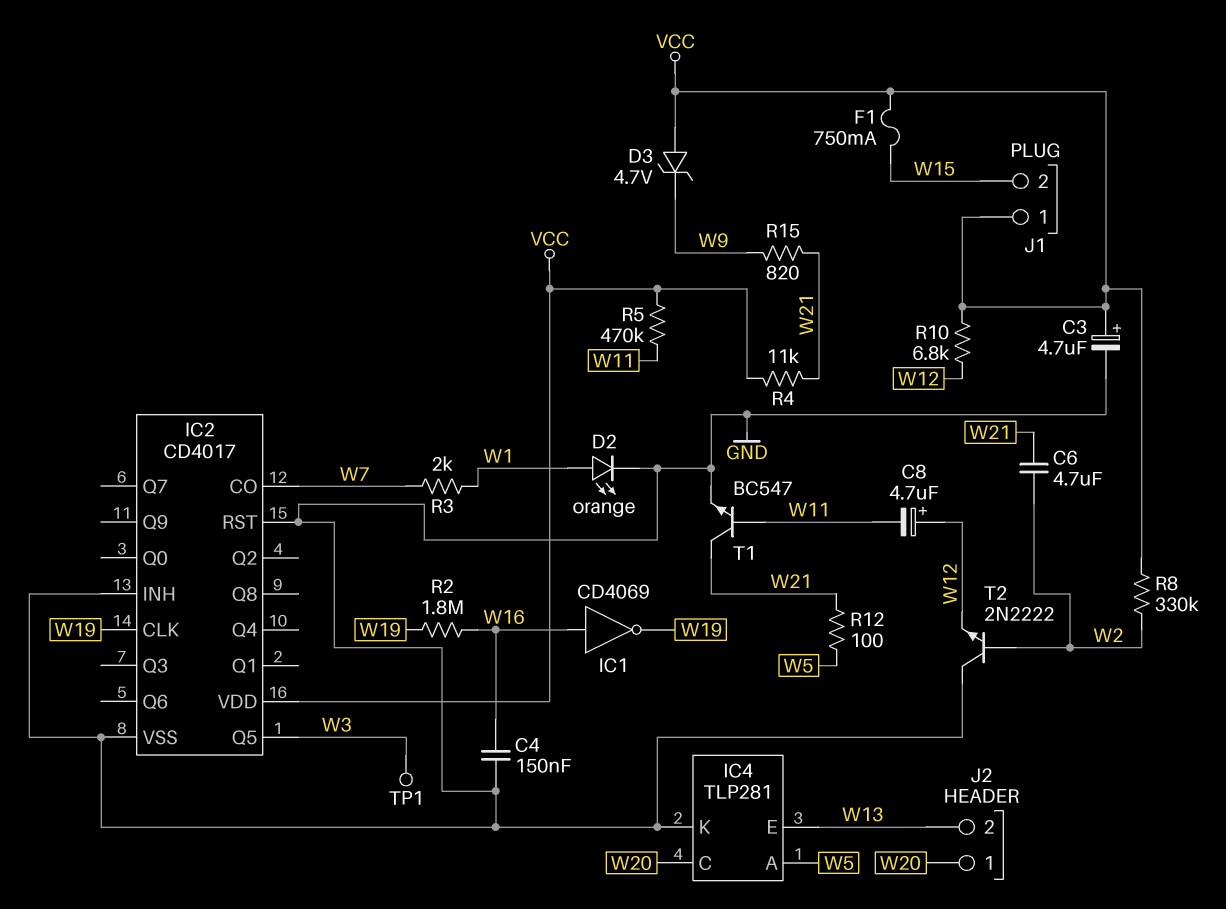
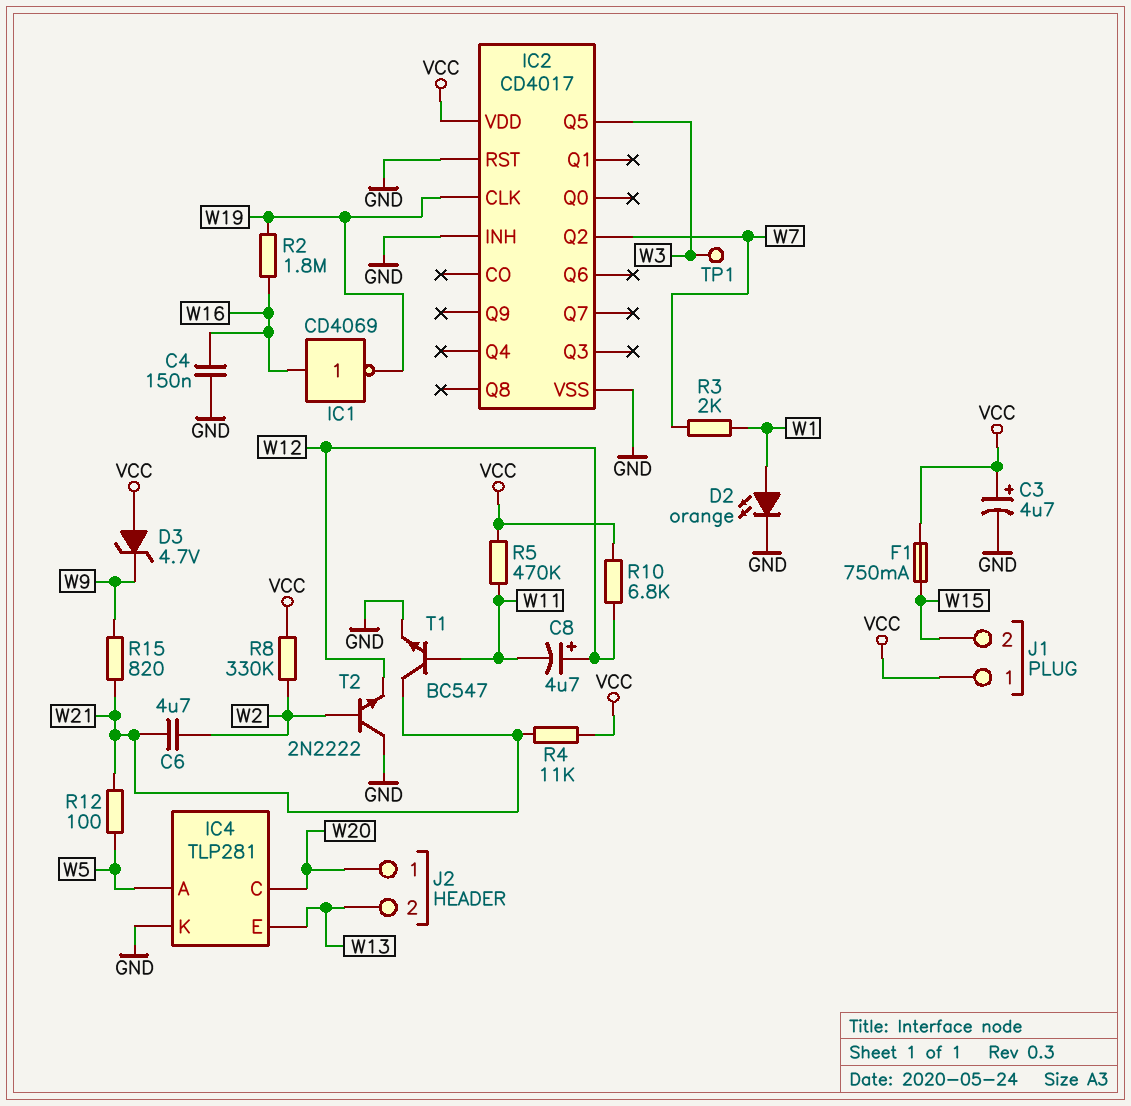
IC2 pin CO: W7 -> none
IC2 pin Q2: none -> W7

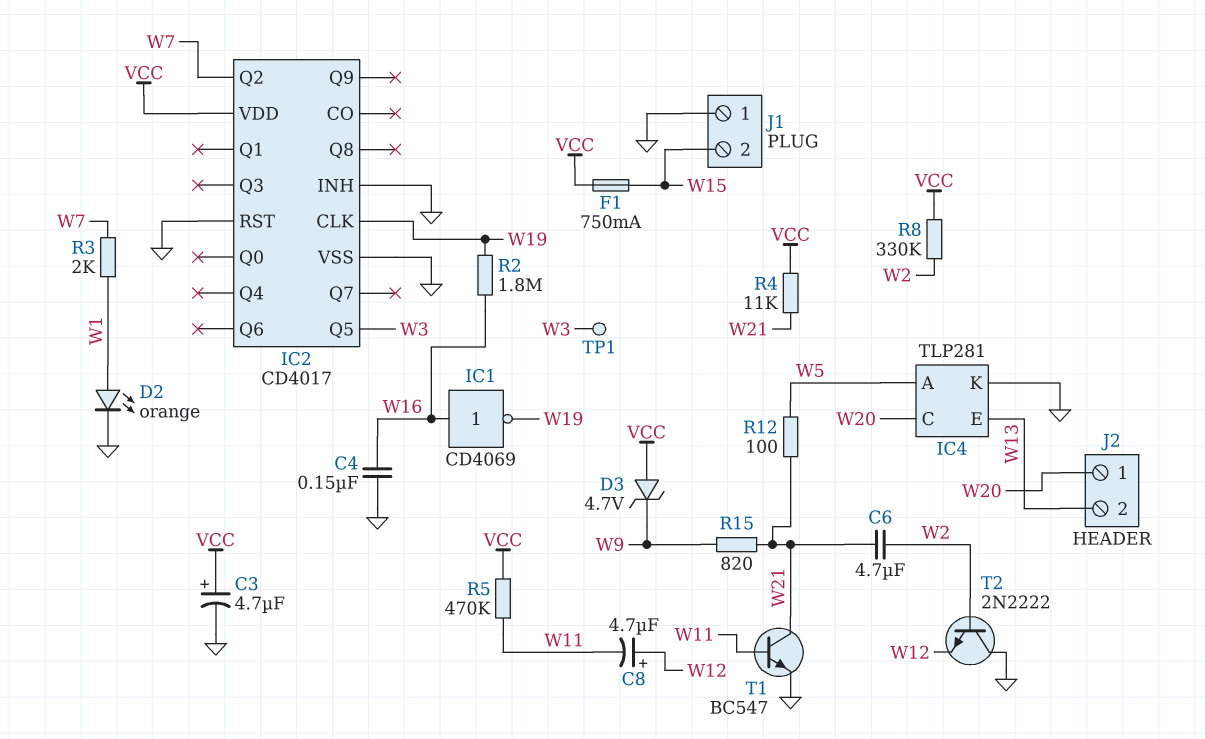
J1 pin 1: VCC -> GND
R10: 6.8k (VCC, W12) -> none

